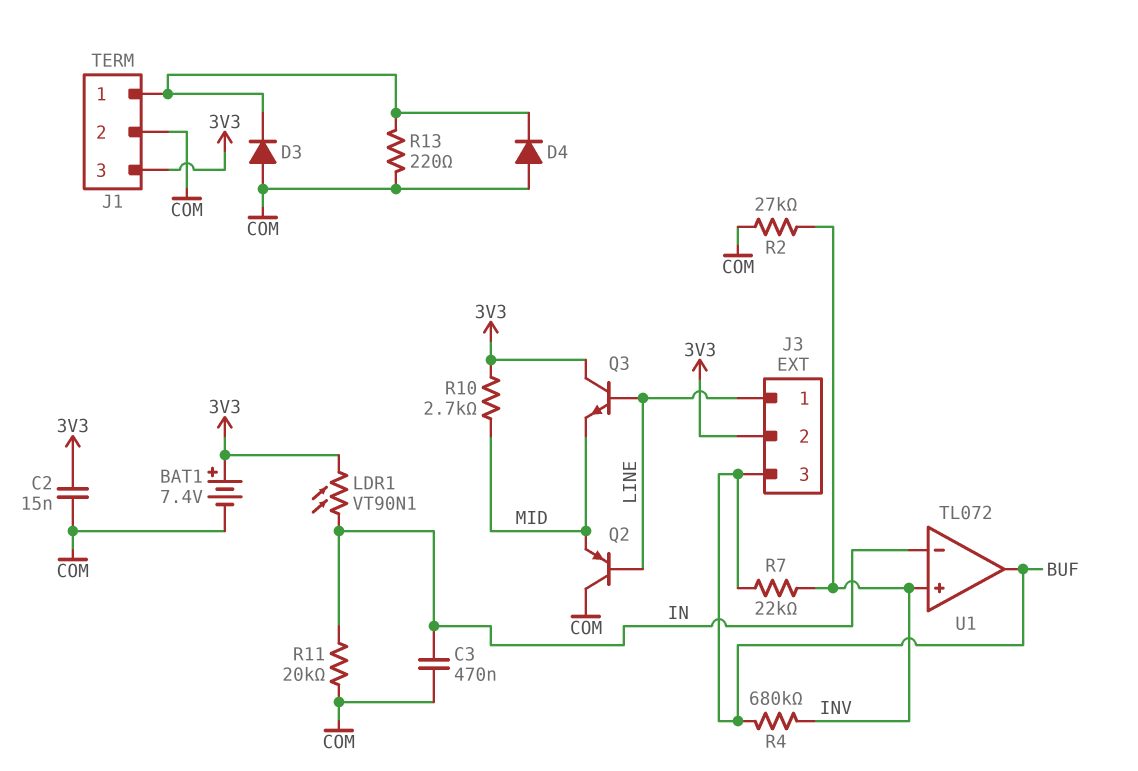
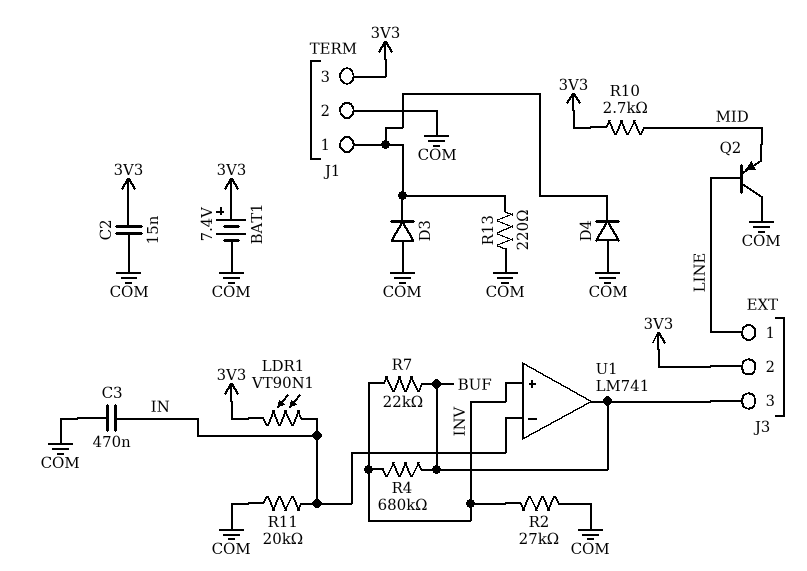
Q3: NPN (B LINE, C 3V3, E MID) -> none
U1: TL072 -> LM741

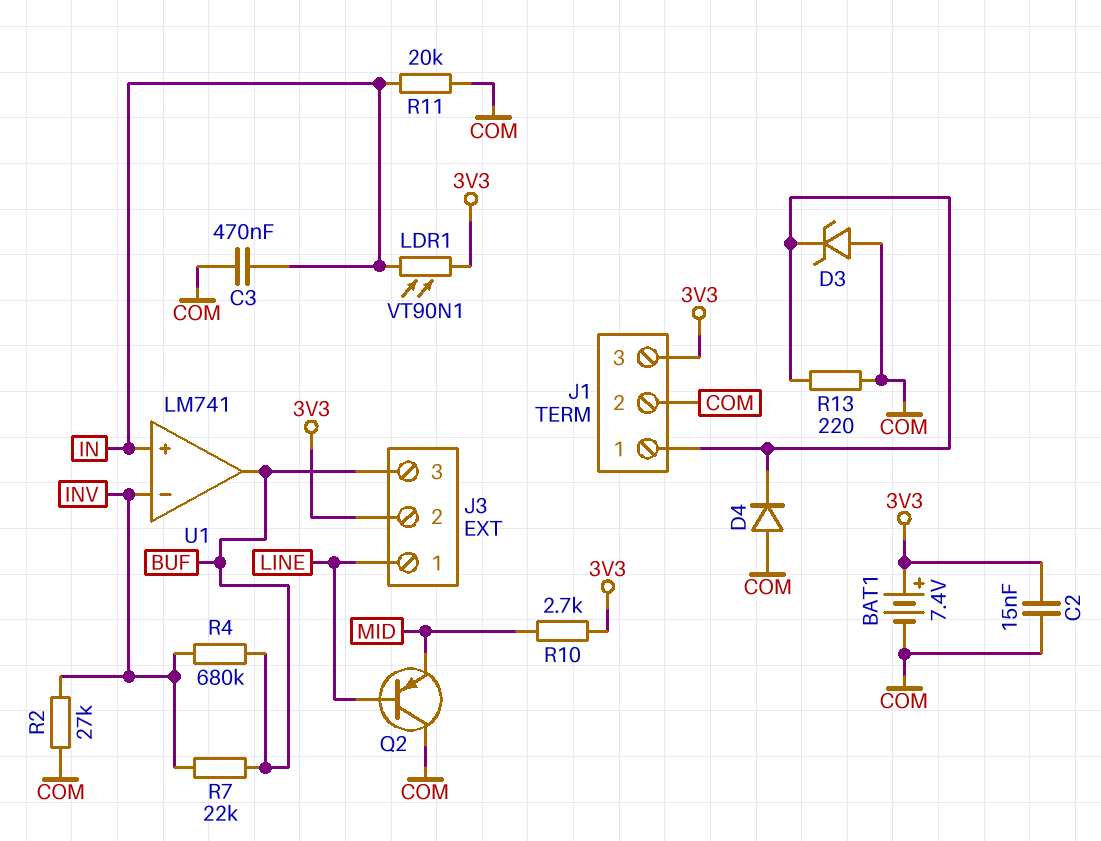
D3: diode (A COM, K J1/1) -> zener (A COM, K J1/1)
U1 pin in+: INV -> IN
U1 pin in-: IN -> INV

